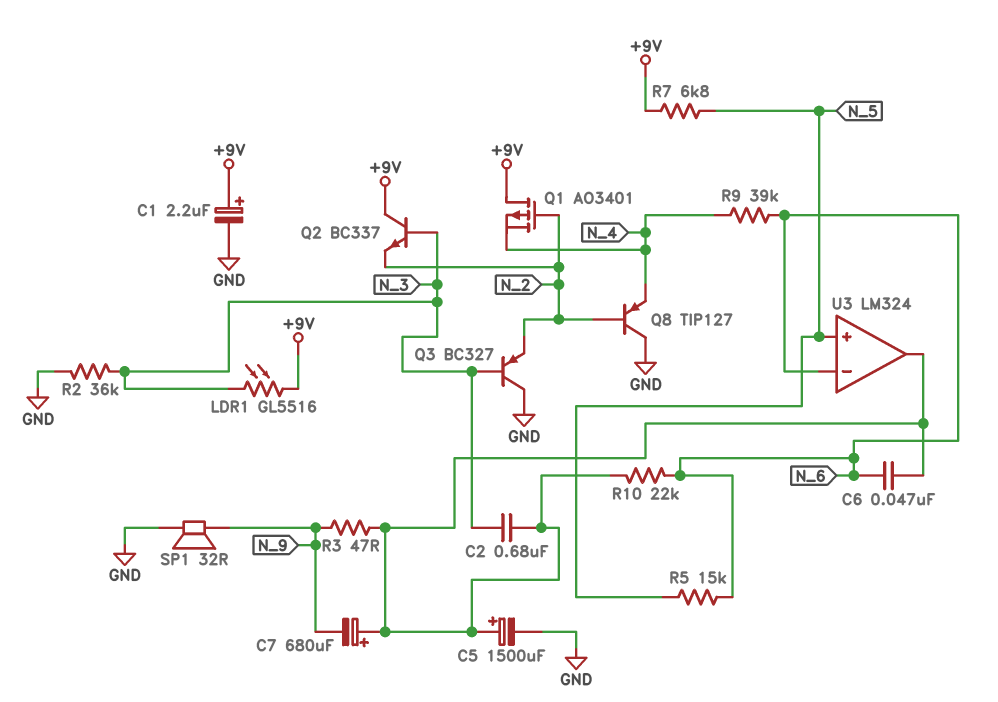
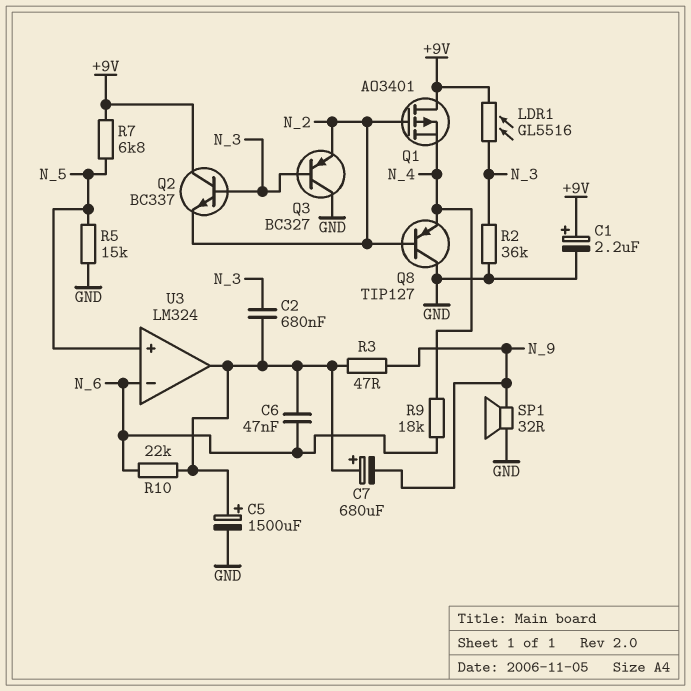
R5: 15k (N_5, N_6) -> 15k (GND, N_5)
R9: 39k (N_4, N_6) -> 18k (N_4, N_6)

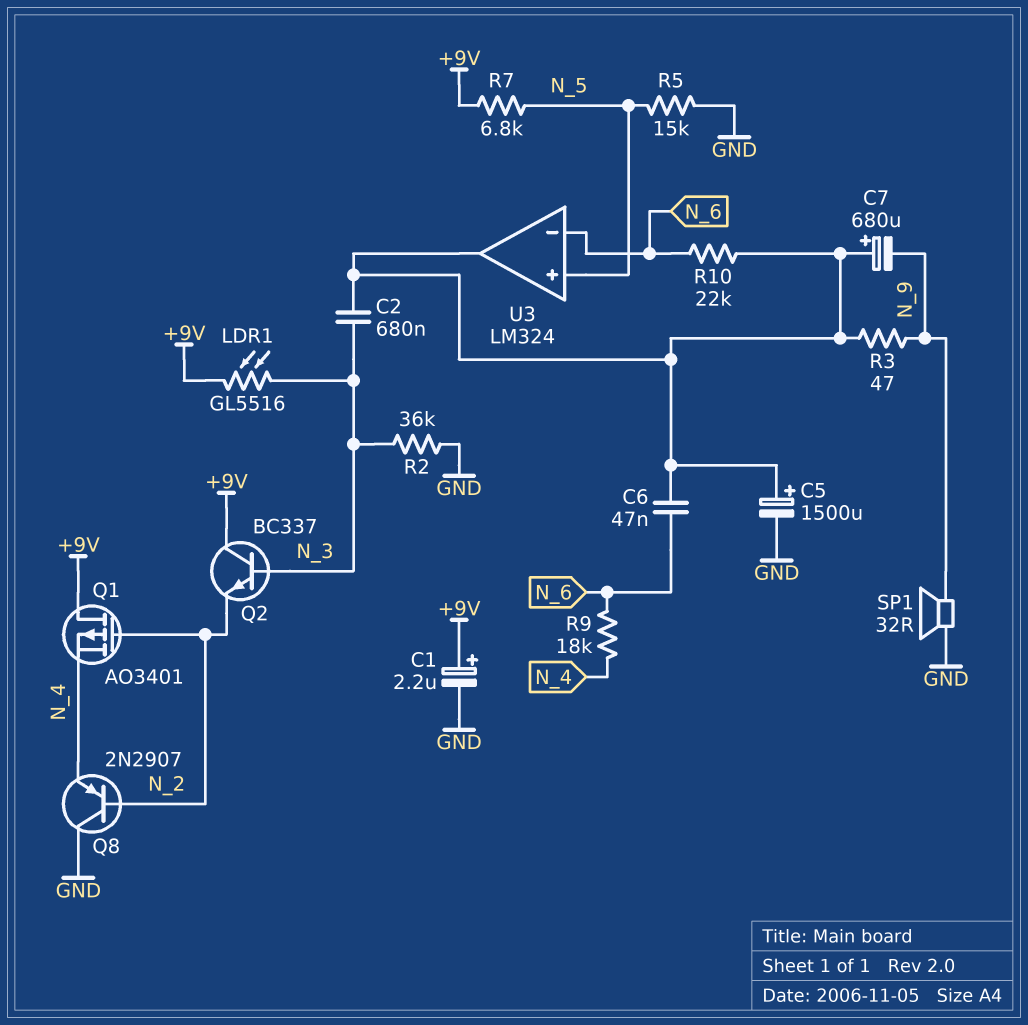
Q3: PNP BC327 (B N_3, C GND, E N_2) -> none
Q8: PNP TIP127 (B N_2, C GND, E N_4) -> PNP 2N2907 (B N_2, C GND, E N_4)

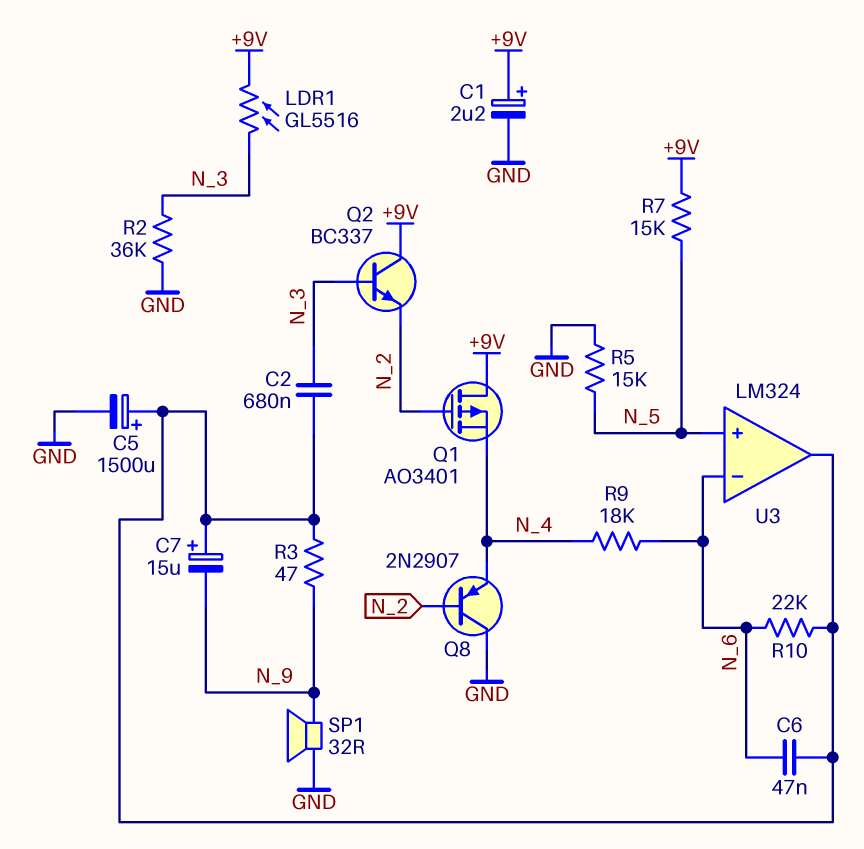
C7: 680uF (plus U3/out, minus N_9) -> 15uF (plus U3/out, minus N_9)
R7: 6.8k (+9V, N_5) -> 15k (+9V, N_5)

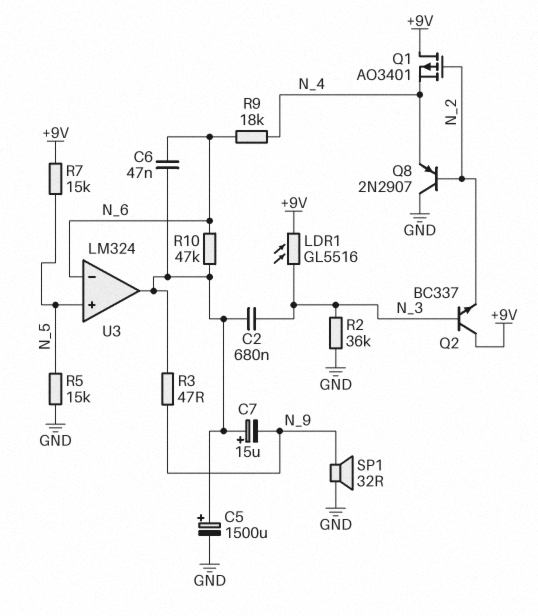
C1: 2.2uF (plus +9V, minus GND) -> none
R10: 22k (N_6, U3/out) -> 47k (N_6, U3/out)

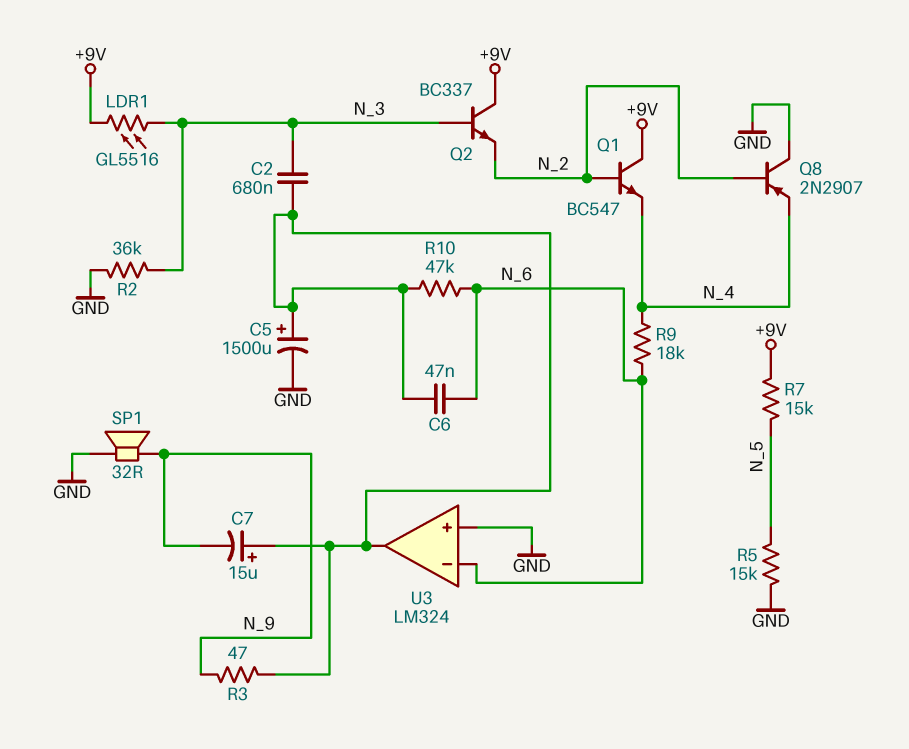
Q1: PMOS AO3401 (G N_2, D +9V, S N_4) -> NPN BC547 (B N_2, C +9V, E N_4)
U3 pin in+: N_5 -> GND

